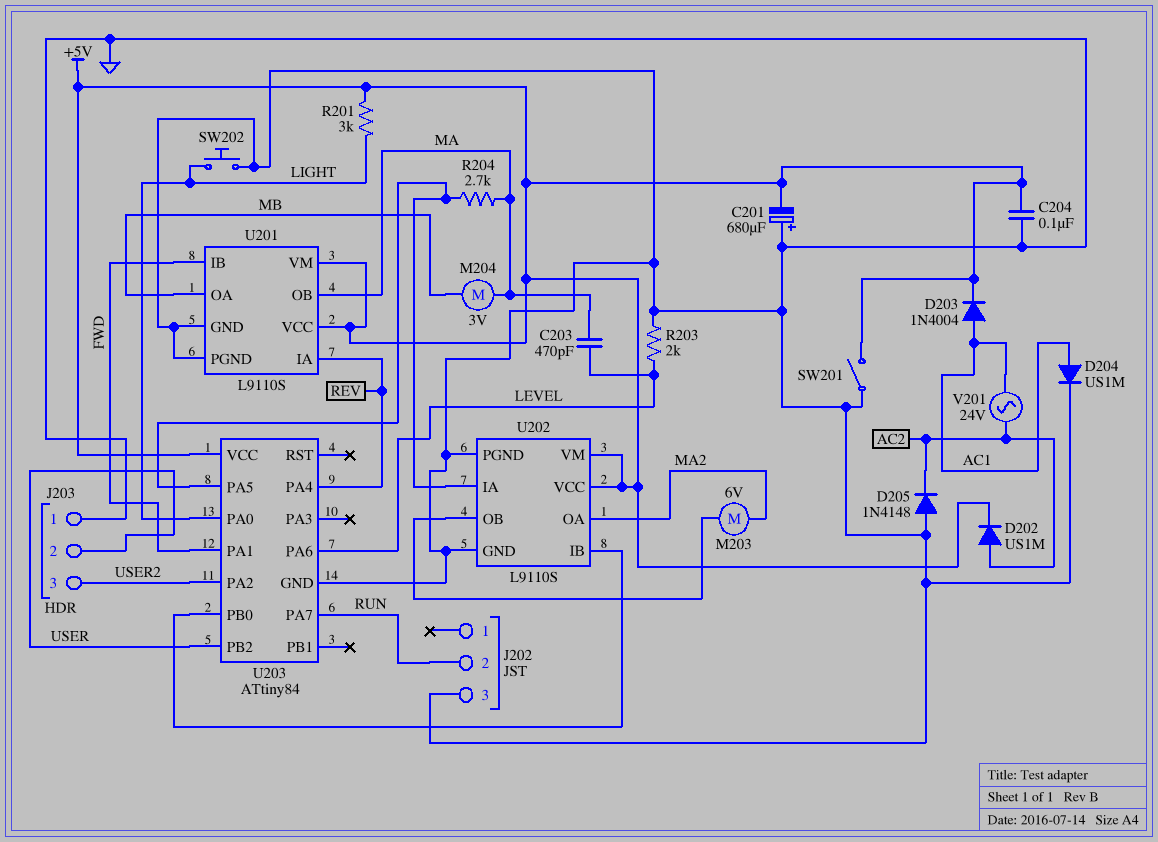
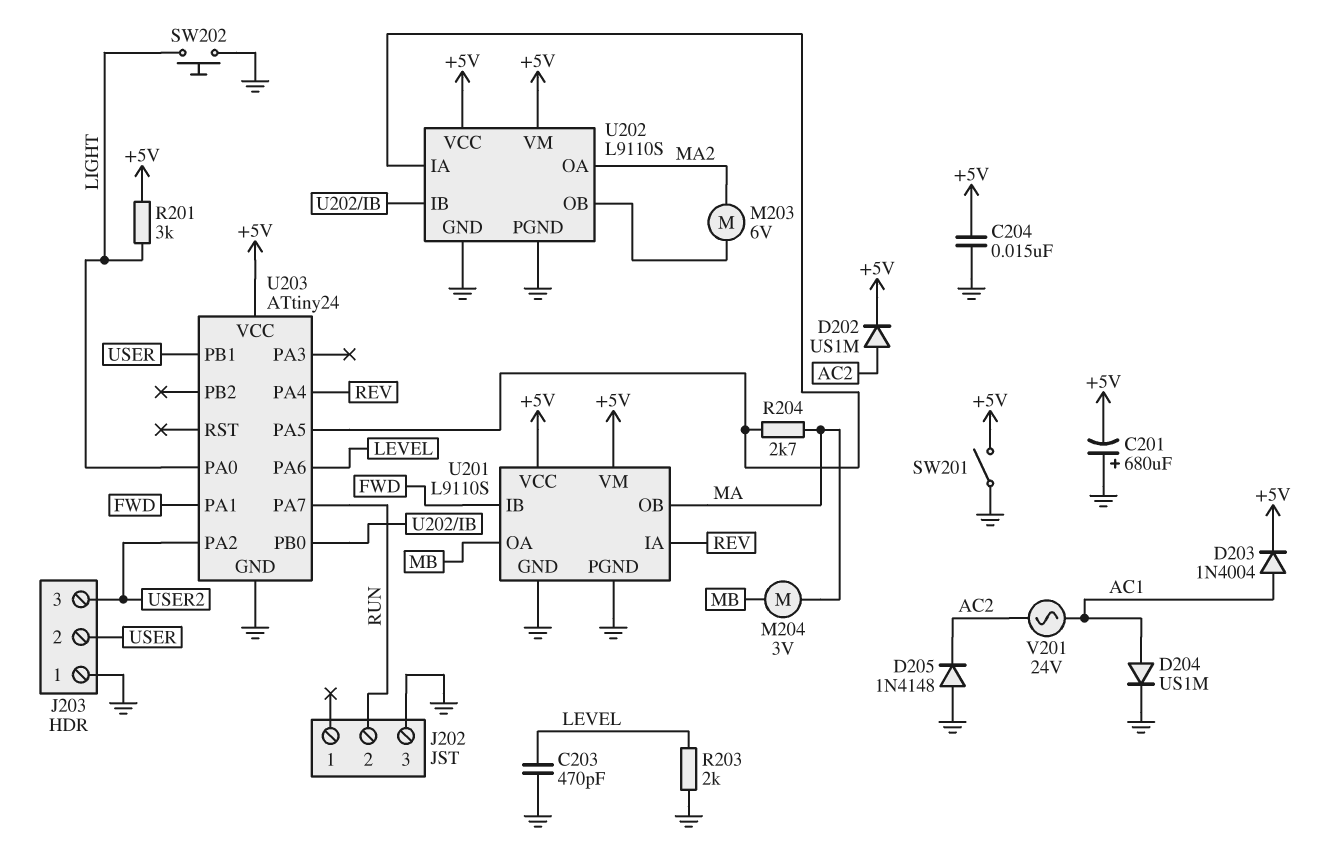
C203: 470pF (LEVEL, MA) -> 470pF (GND, LEVEL)
C204: 100nF (+5V, GND) -> 15nF (+5V, GND)
U203: ATtiny84 -> ATtiny24
U203 pin PB1: none -> USER
U203 pin PB2: USER -> none

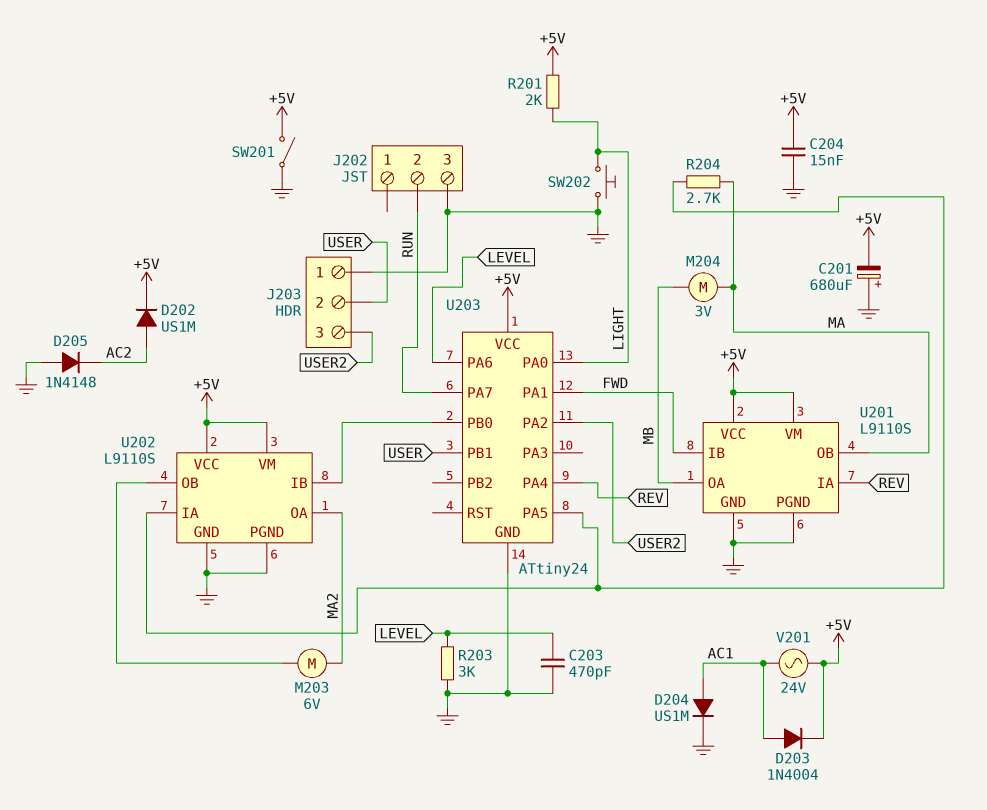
R201: 3k (+5V, LIGHT) -> 2k (+5V, LIGHT)
R203: 2k (GND, LEVEL) -> 3k (GND, LEVEL)
V201: AC 24V (AC1, AC2) -> AC 24V (+5V, AC1)

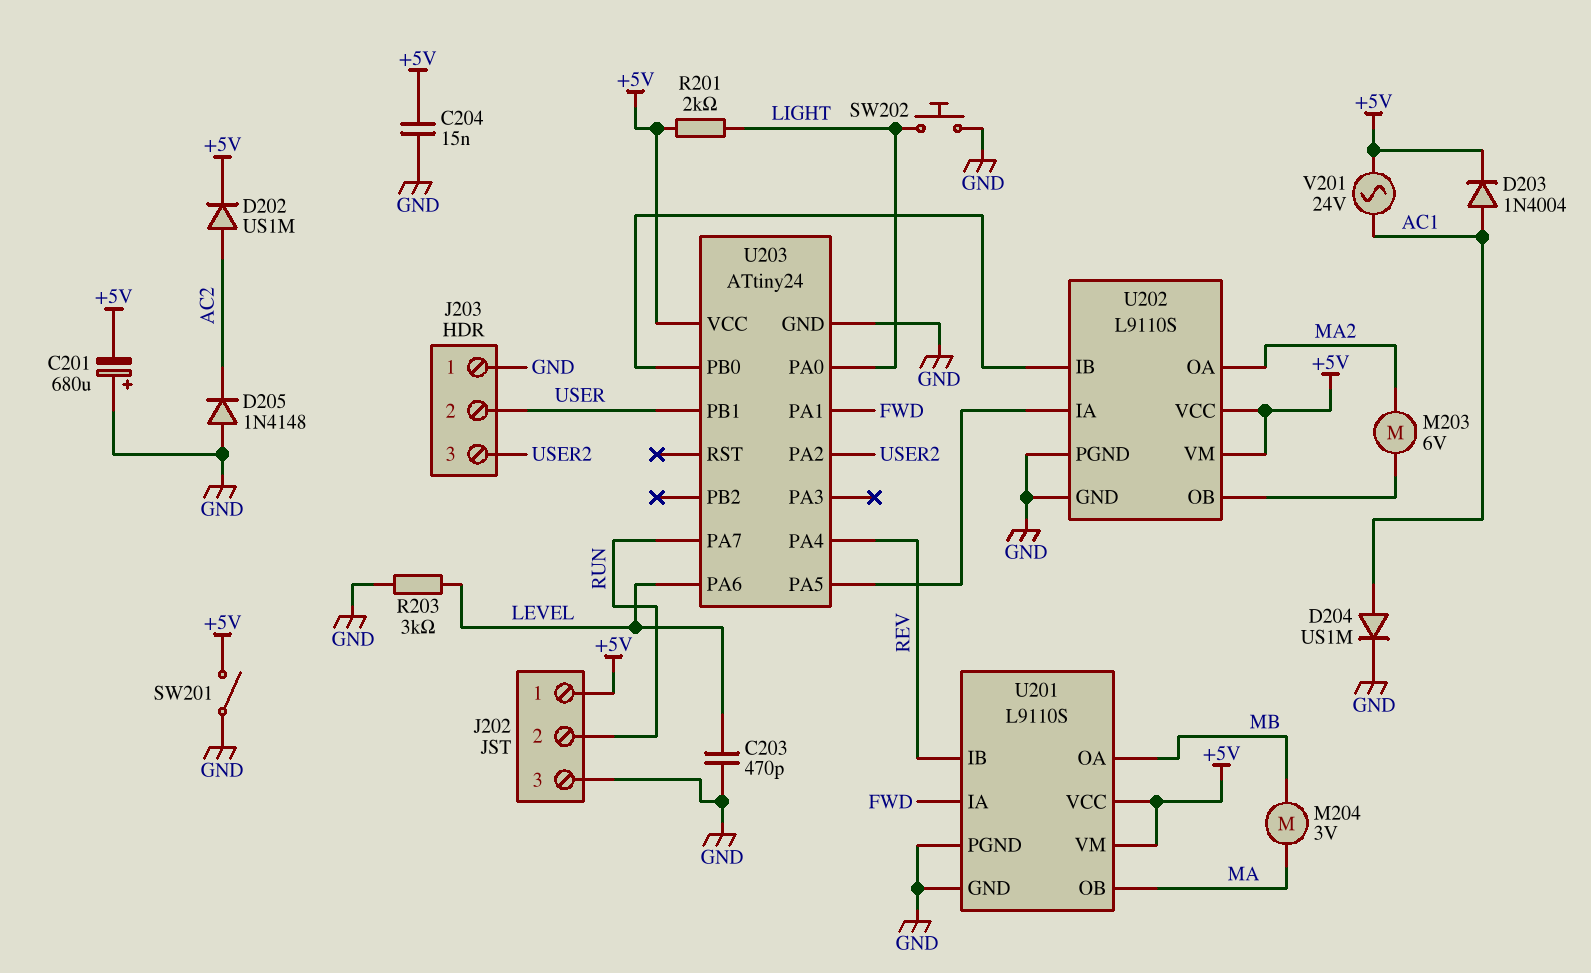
J202 pin 1: none -> +5V
R204: 2.7k (MA, U202/IA) -> none
U201 pin IA: REV -> FWD
U201 pin IB: FWD -> REV

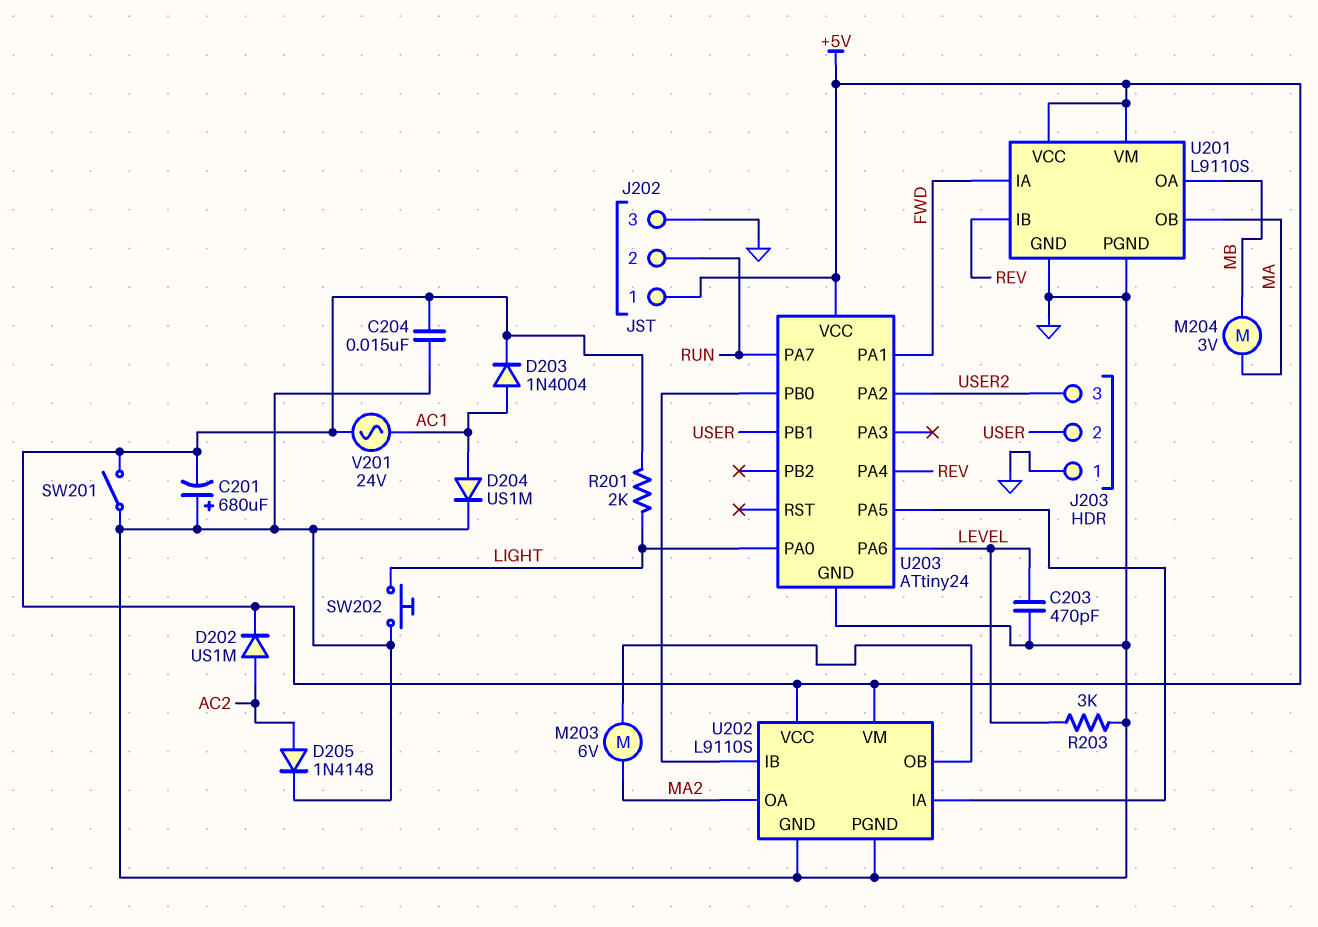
D205: diode 1N4148 (A GND, K AC2) -> diode 1N4148 (A AC2, K GND)

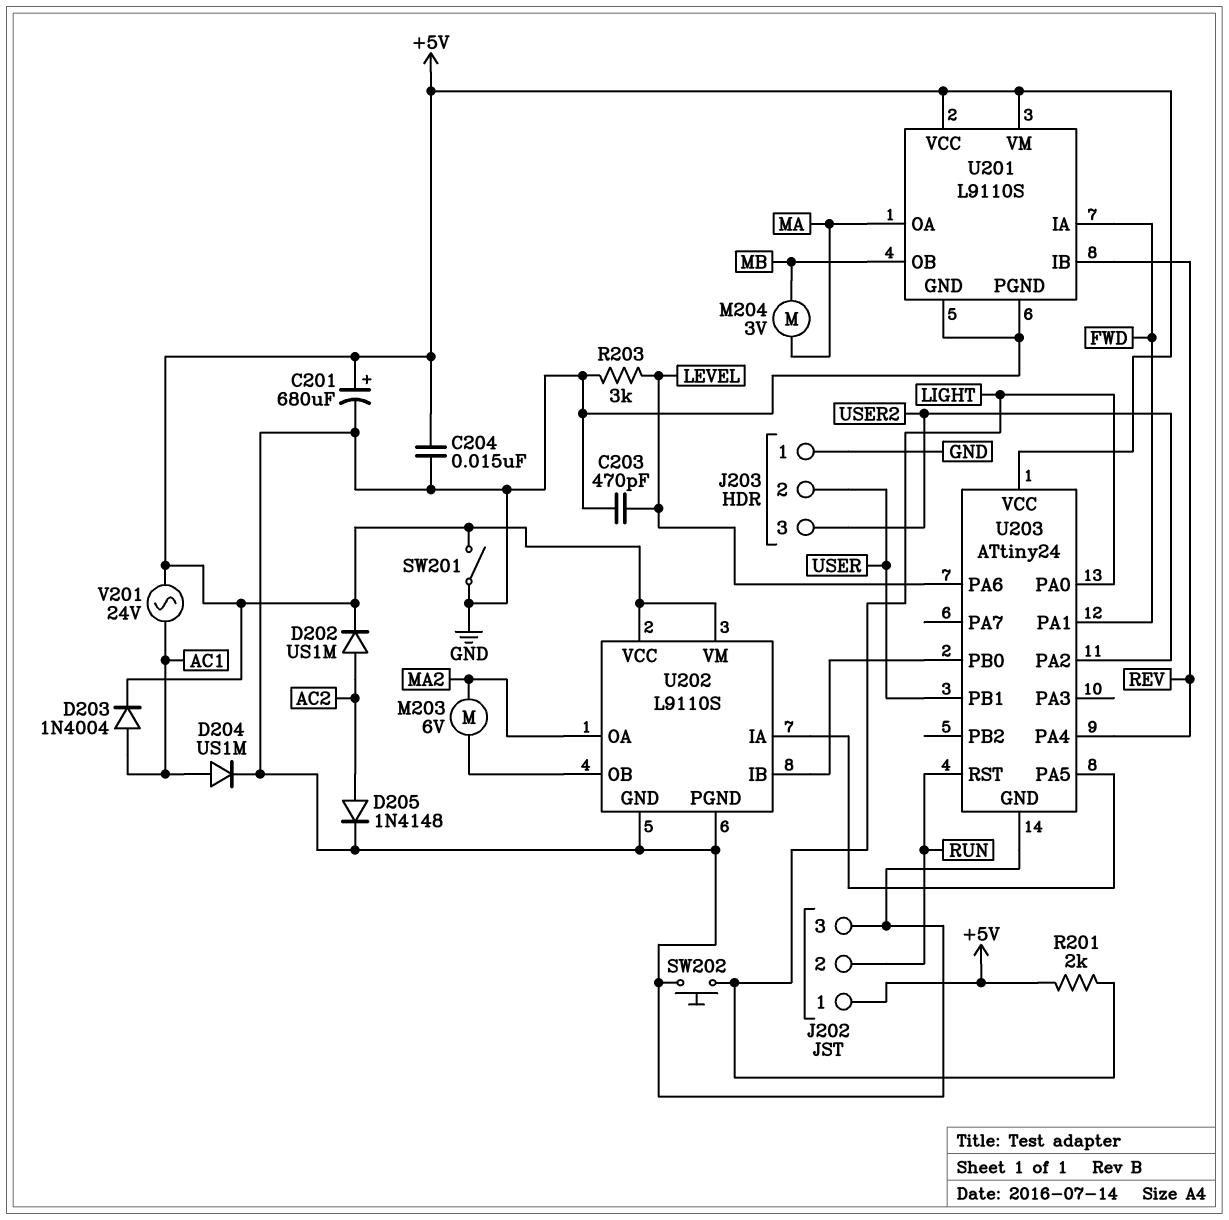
C201: 680uF (plus GND, minus +5V) -> 680uF (plus +5V, minus GND)
U201 pin OA: MB -> MA
U201 pin OB: MA -> MB
U203 pin PA7: RUN -> none
U203 pin RST: none -> RUN

